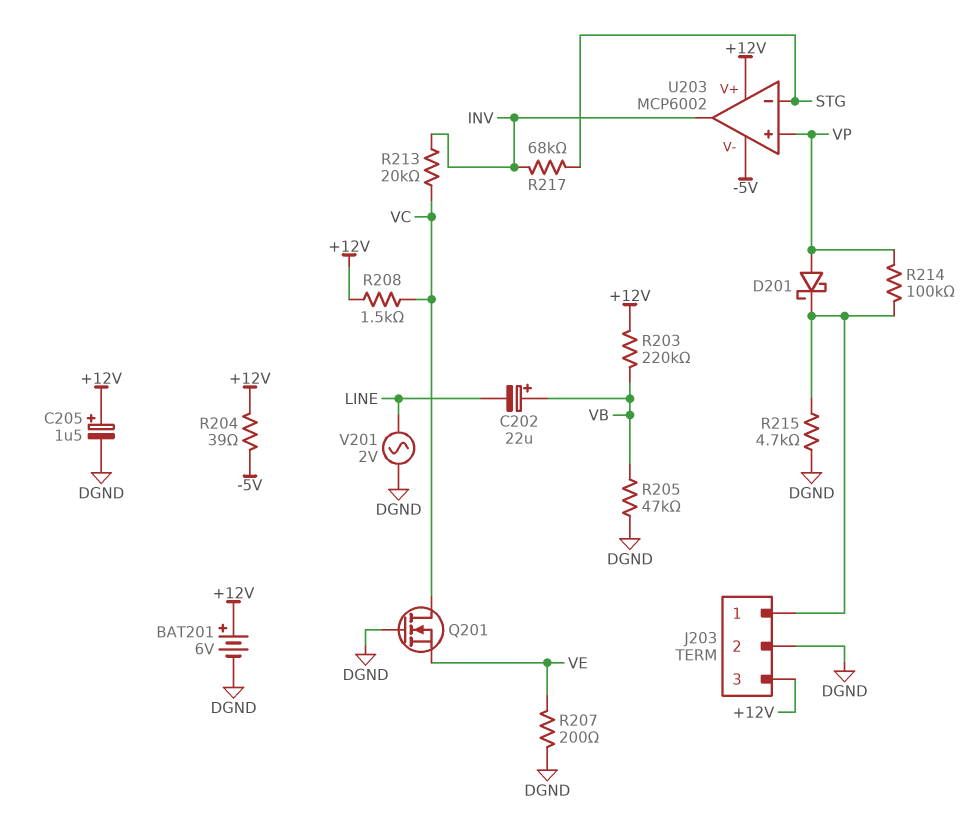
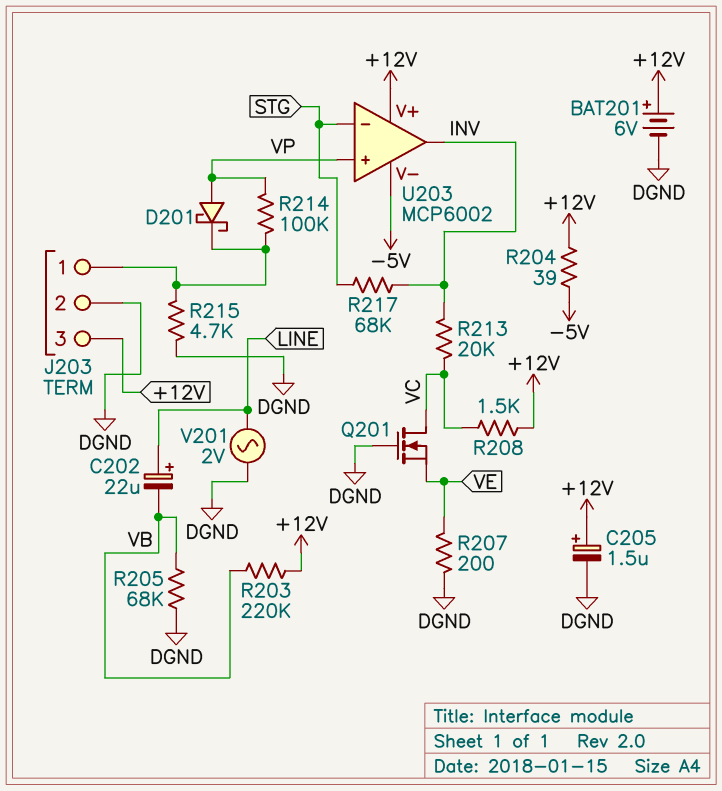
C202: 22uF (plus VB, minus LINE) -> 22uF (plus LINE, minus VB)
R205: 47k (DGND, VB) -> 68k (DGND, VB)

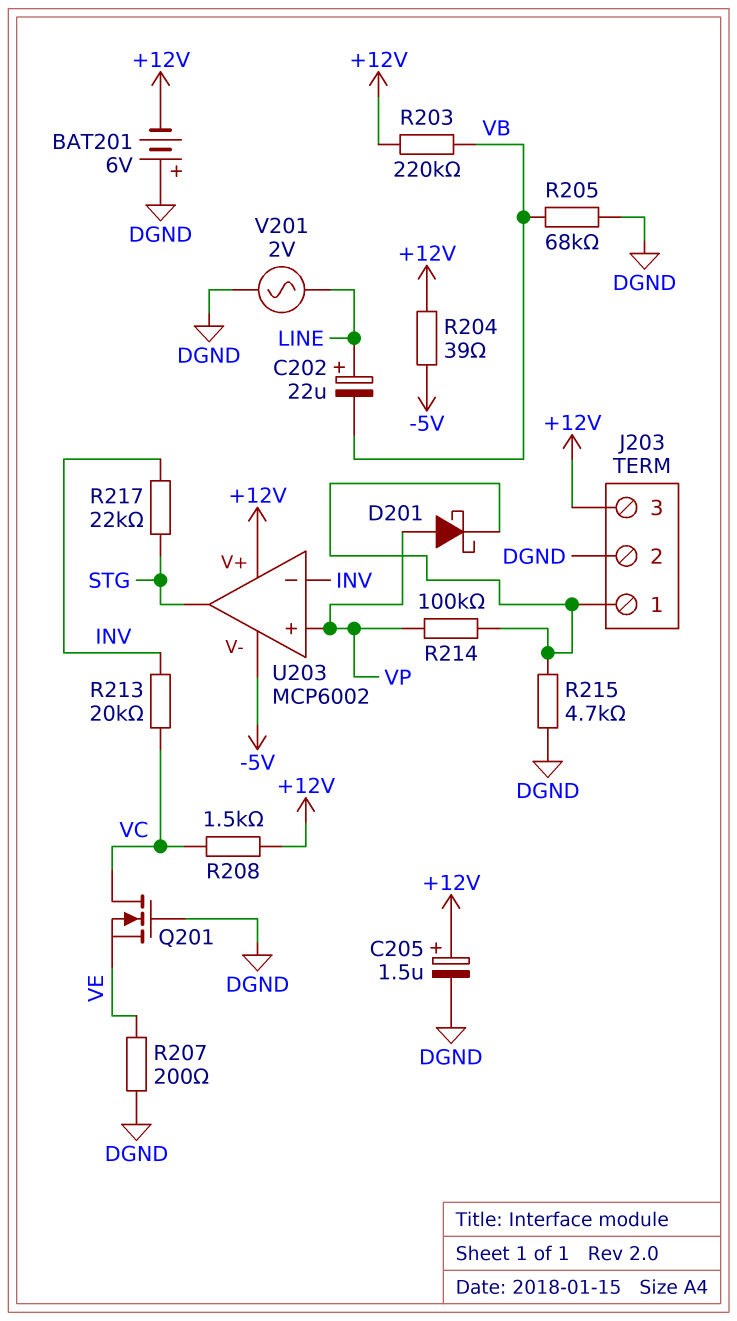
BAT201: 6V (plus +12V, minus DGND) -> 6V (plus DGND, minus +12V)
R217: 68k (INV, STG) -> 22k (INV, STG)
U203 pin in-: STG -> INV
U203 pin out: INV -> STG

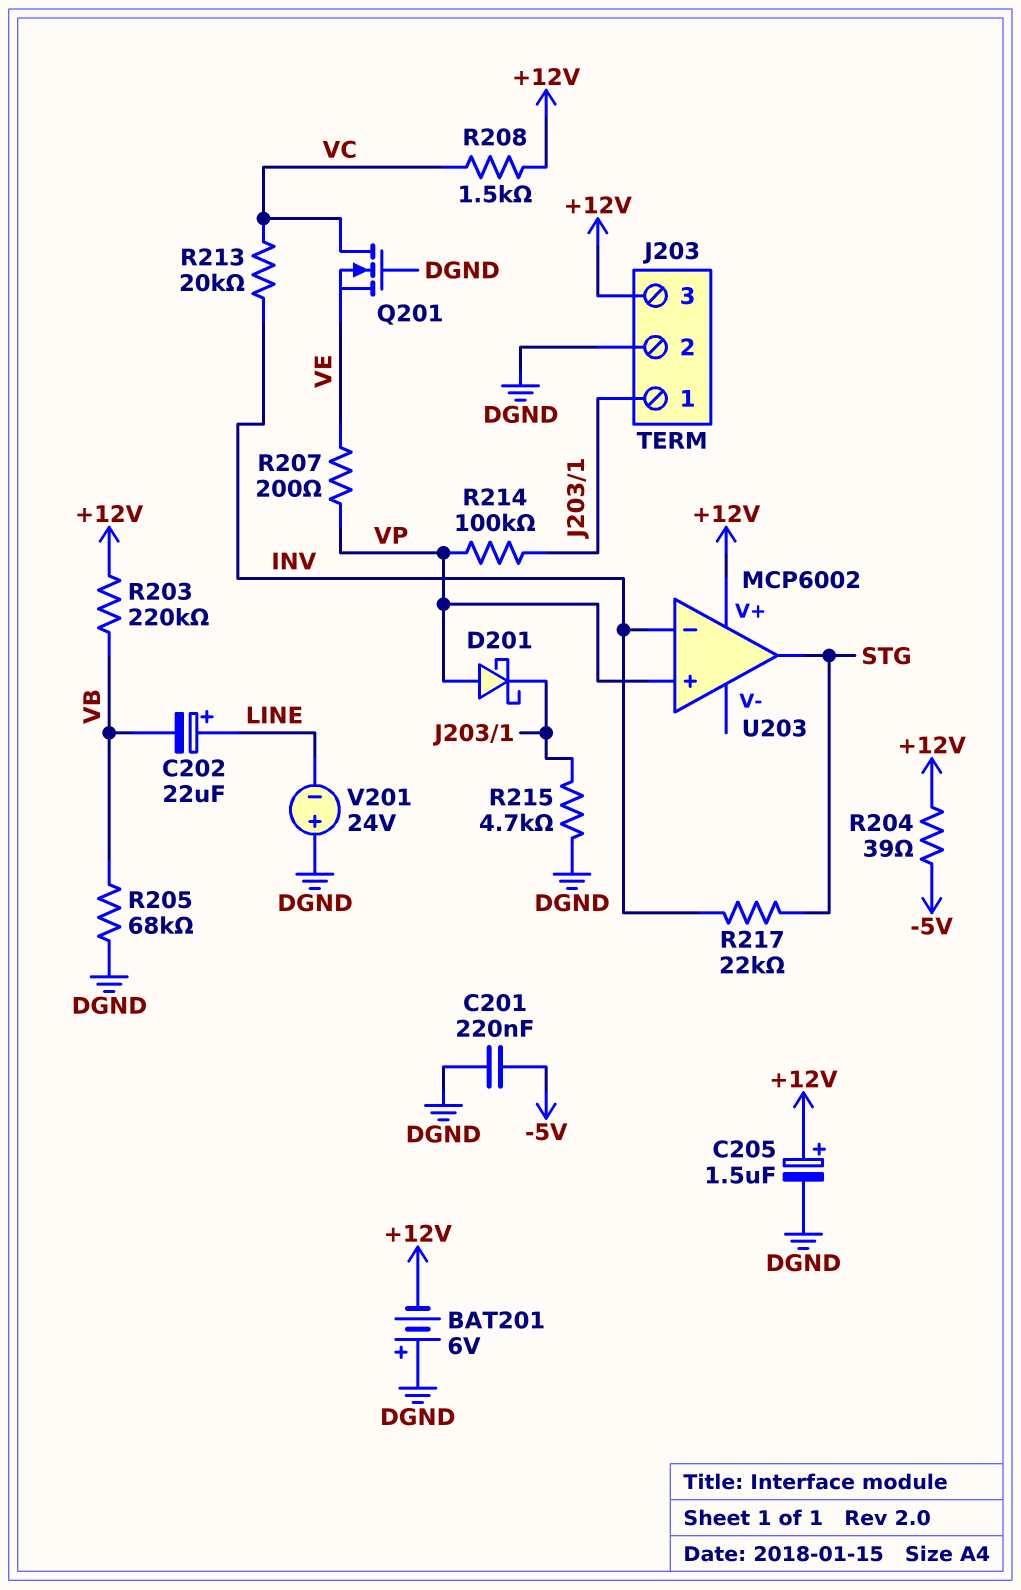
C201: none -> 220nF (-5V, DGND)
R207: 200 (DGND, VE) -> 200 (VE, VP)
U203 pin V-: -5V -> none
V201: AC 2V (DGND, LINE) -> 24V (plus DGND, minus LINE)

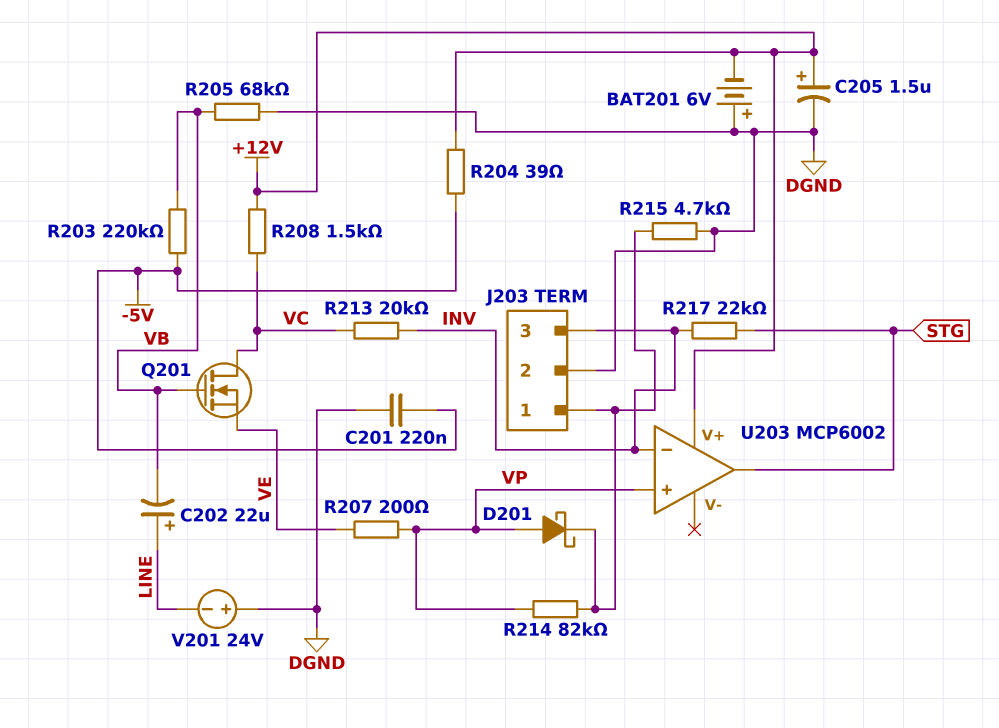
J203 pin 3: +12V -> INV
Q201: NMOS (G DGND, D VC, S VE) -> NMOS (G VB, D VC, S VE)
R203: 220k (+12V, VB) -> 220k (-5V, VB)
R214: 100k (J203/1, VP) -> 82k (J203/1, VP)

